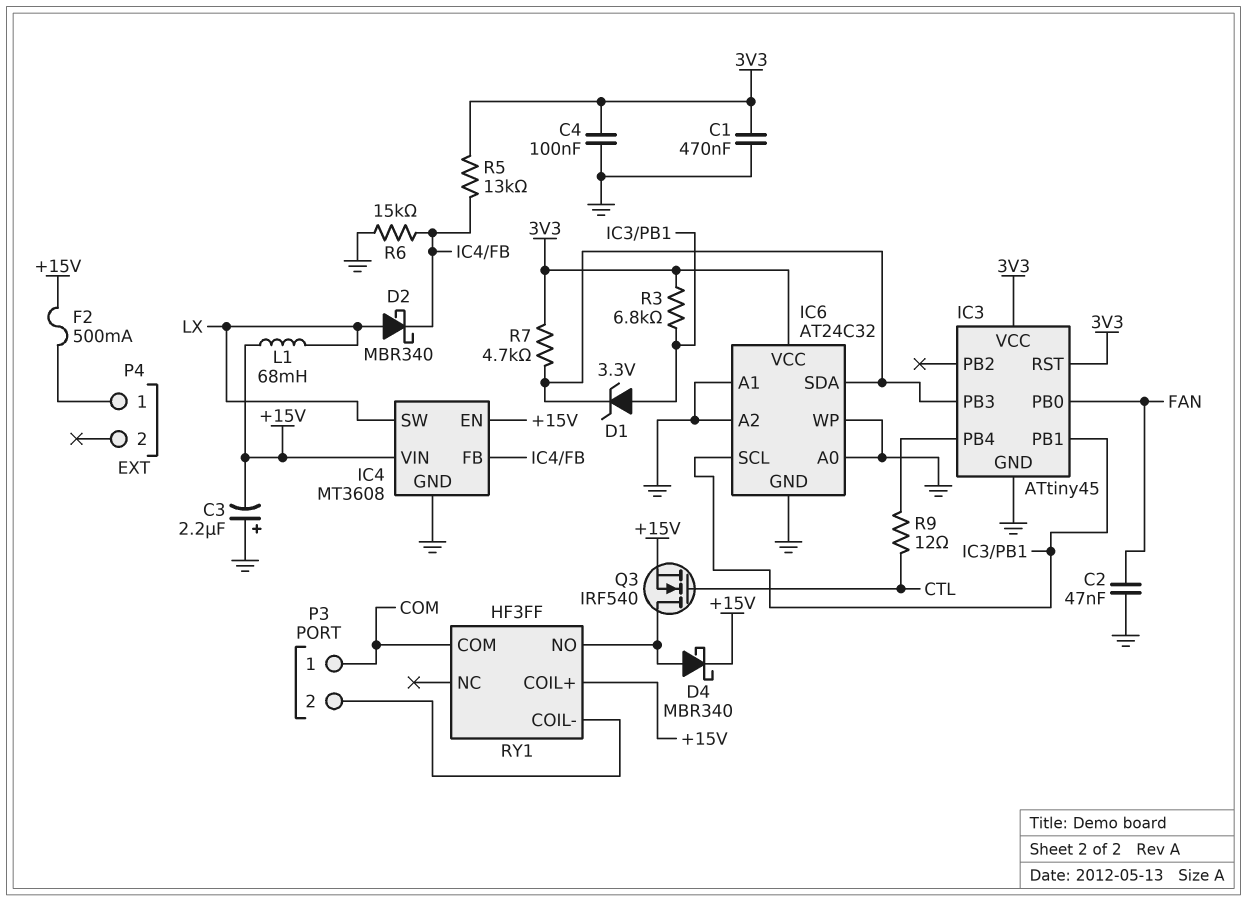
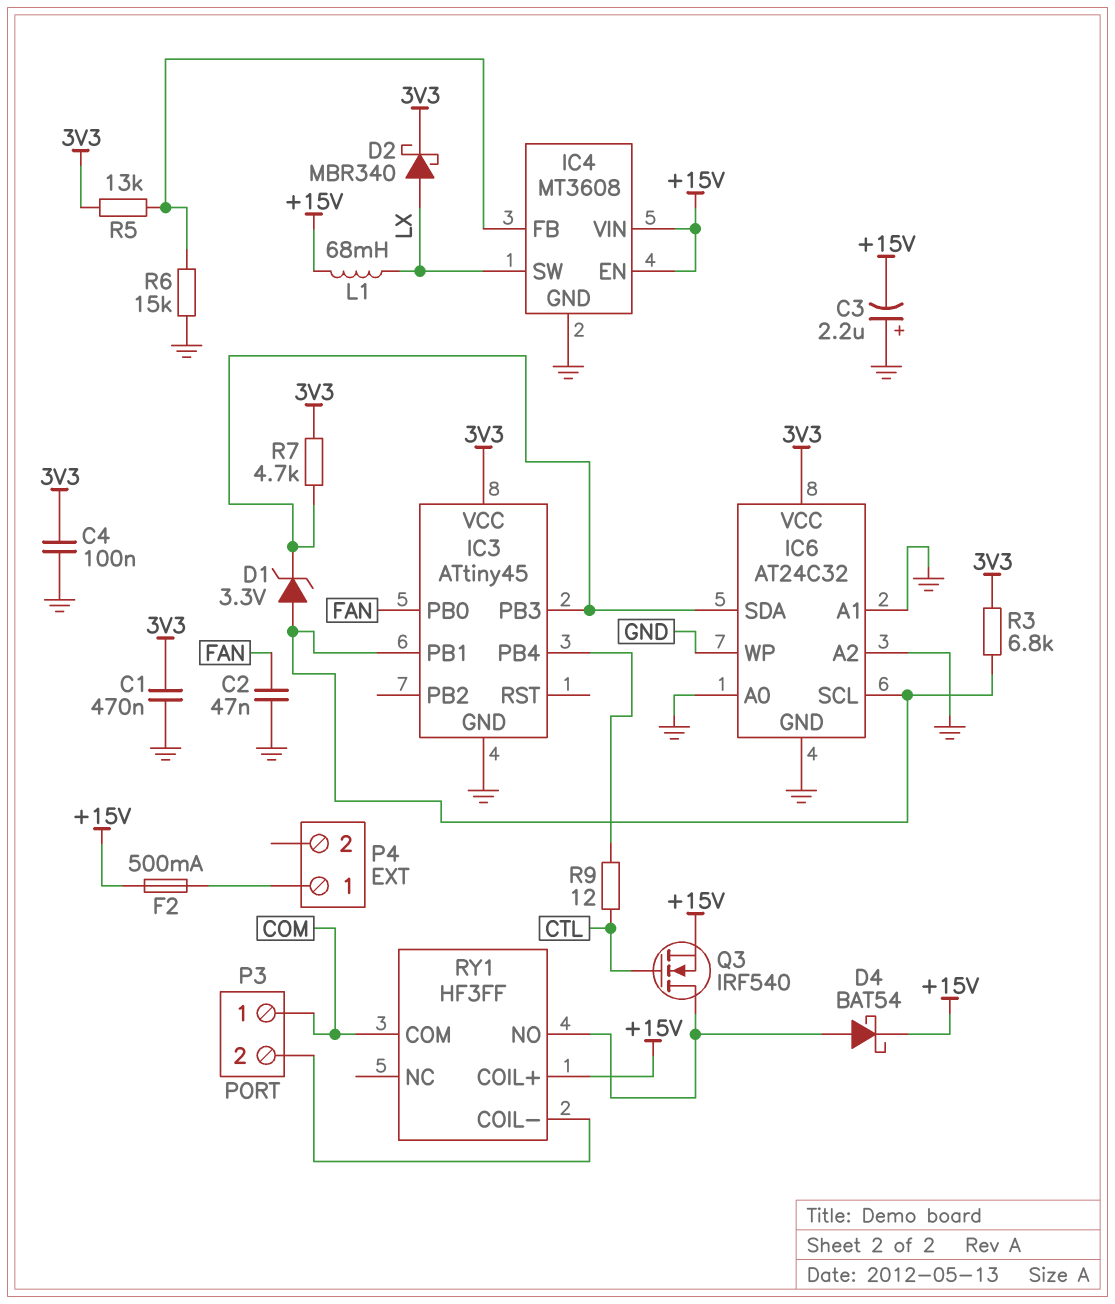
D2: schottky MBR340 (A LX, K IC4/FB) -> schottky MBR340 (A LX, K 3V3)
D4: schottky MBR340 (A RY1/NO, K +15V) -> schottky BAT54 (A RY1/NO, K +15V)
IC3 pin RST: 3V3 -> none

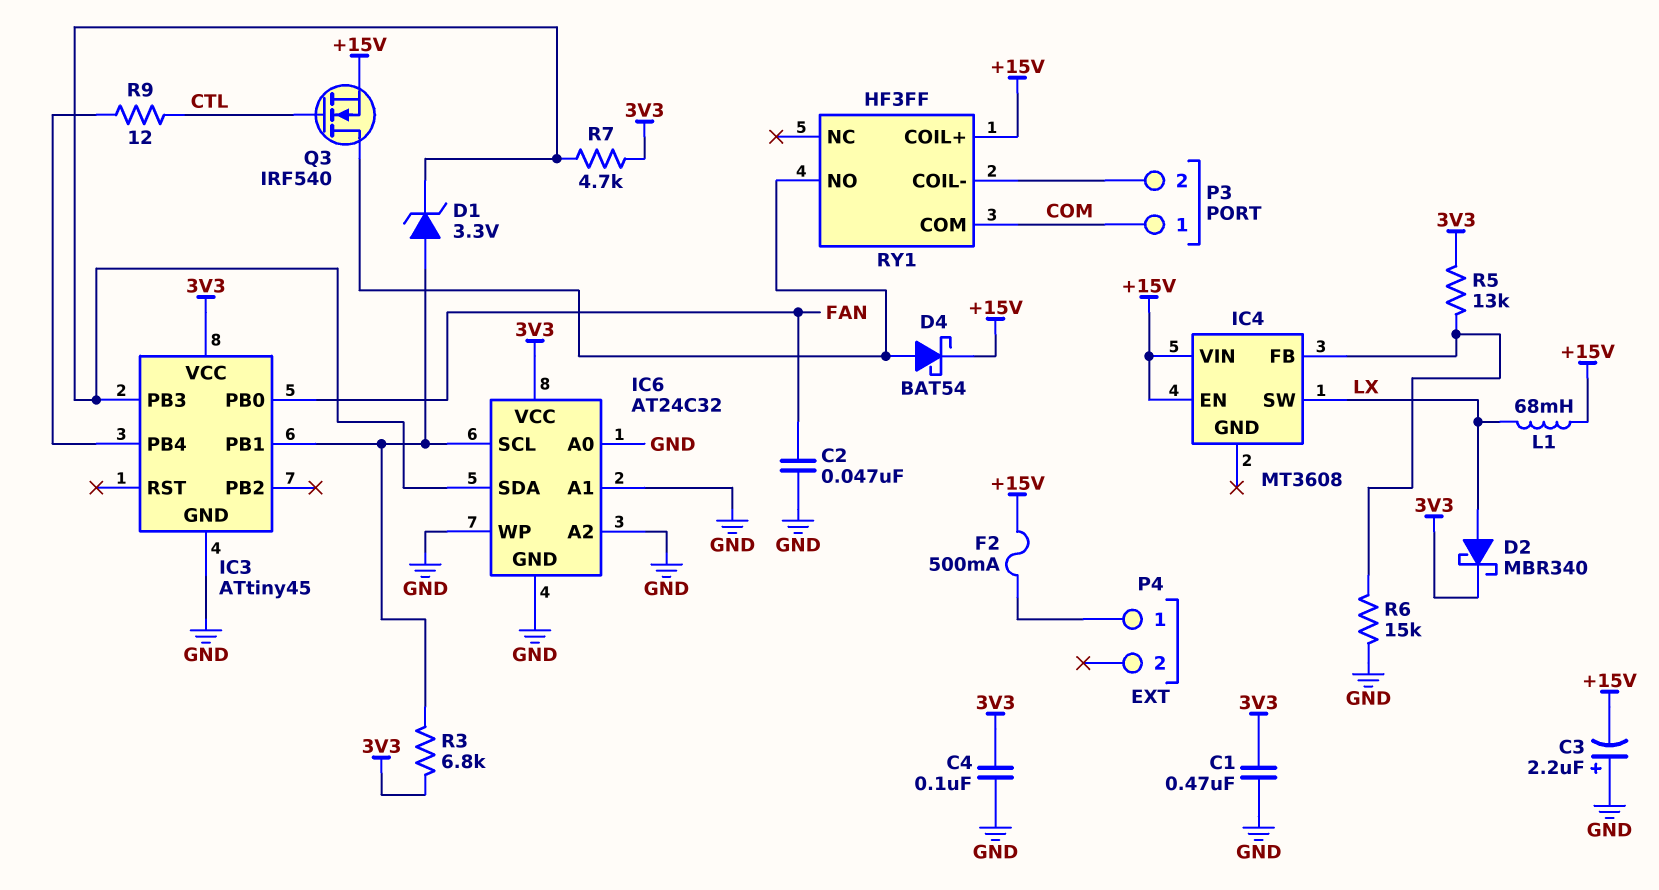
IC4 pin GND: GND -> none

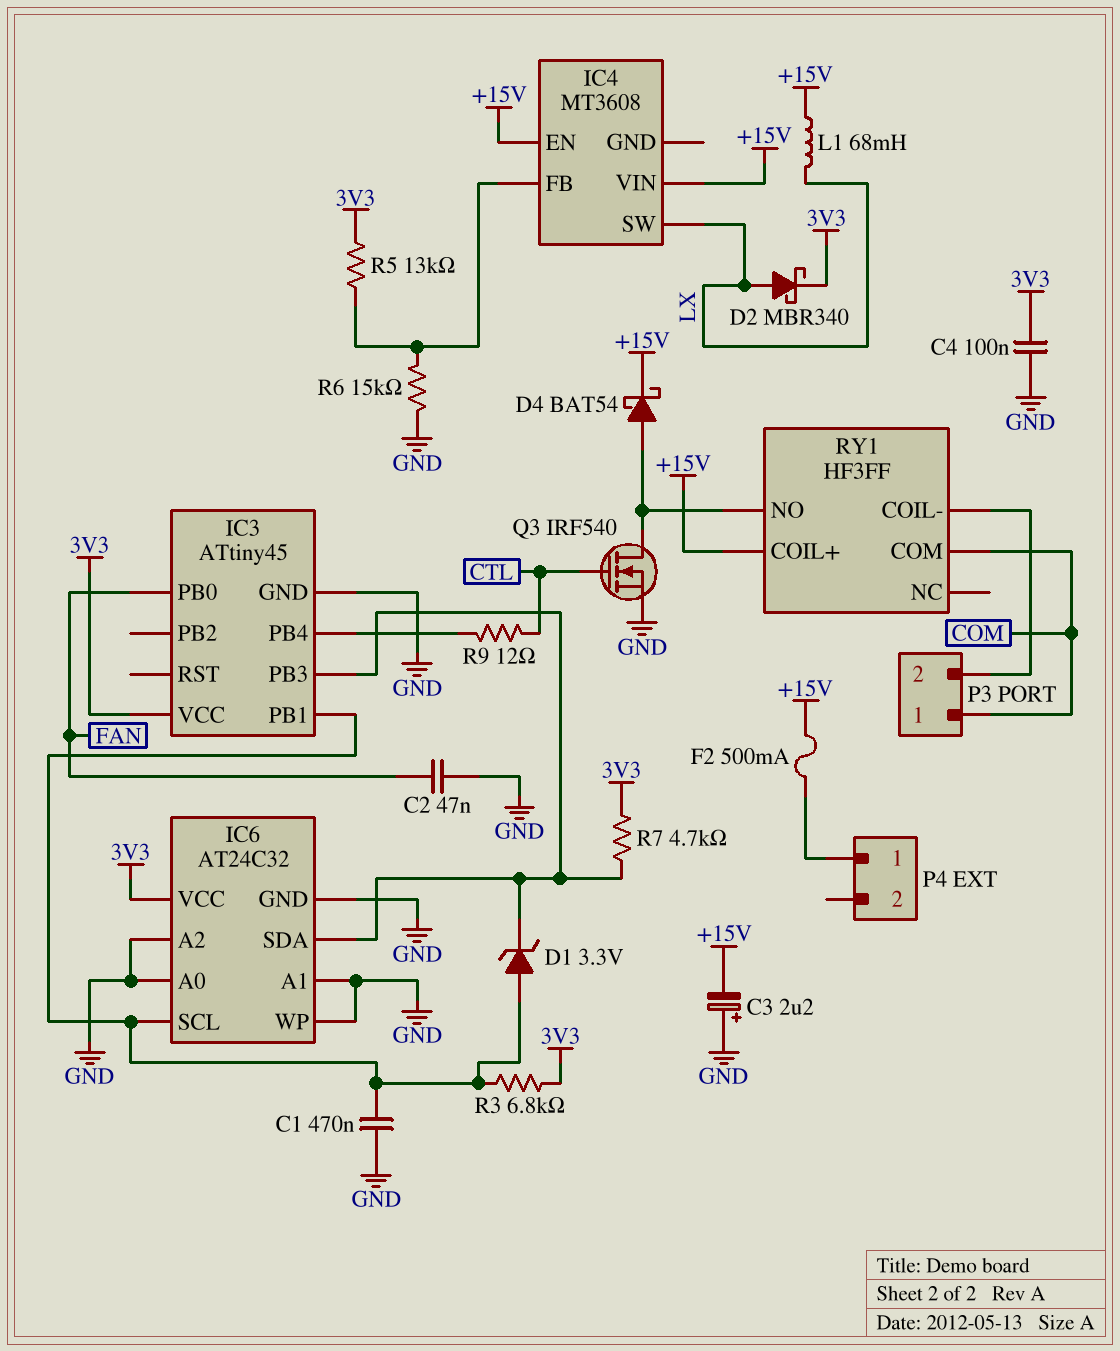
C1: 470nF (3V3, GND) -> 470nF (GND, IC3/PB1)
Q3: NMOS IRF540 (G CTL, D RY1/NO, S +15V) -> NMOS IRF540 (G CTL, D RY1/NO, S GND)

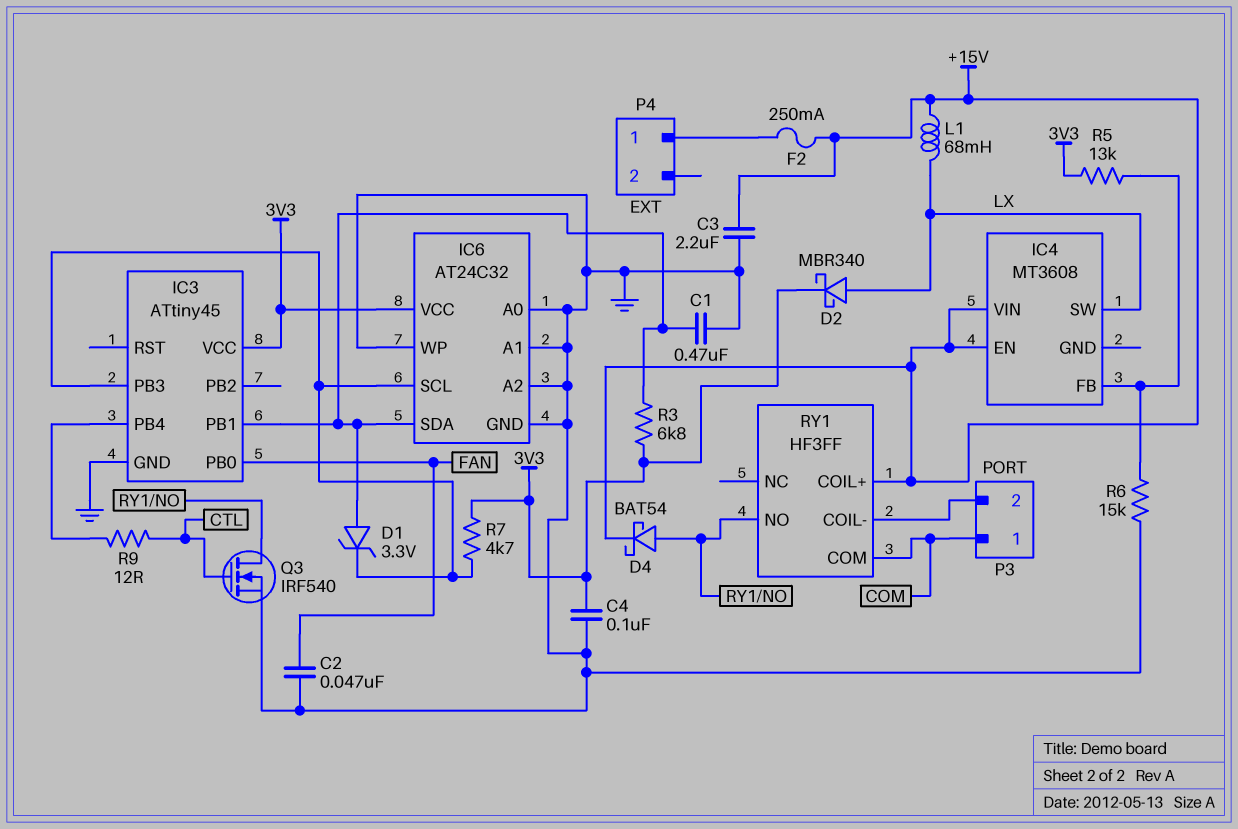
C3: 2.2uF (plus GND, minus +15V) -> 2.2uF (+15V, GND)
F2: 500mA (+15V, P4/1) -> 250mA (+15V, P4/1)
IC6 pin SCL: IC3/PB1 -> IC3/PB3
IC6 pin SDA: IC3/PB3 -> IC3/PB1

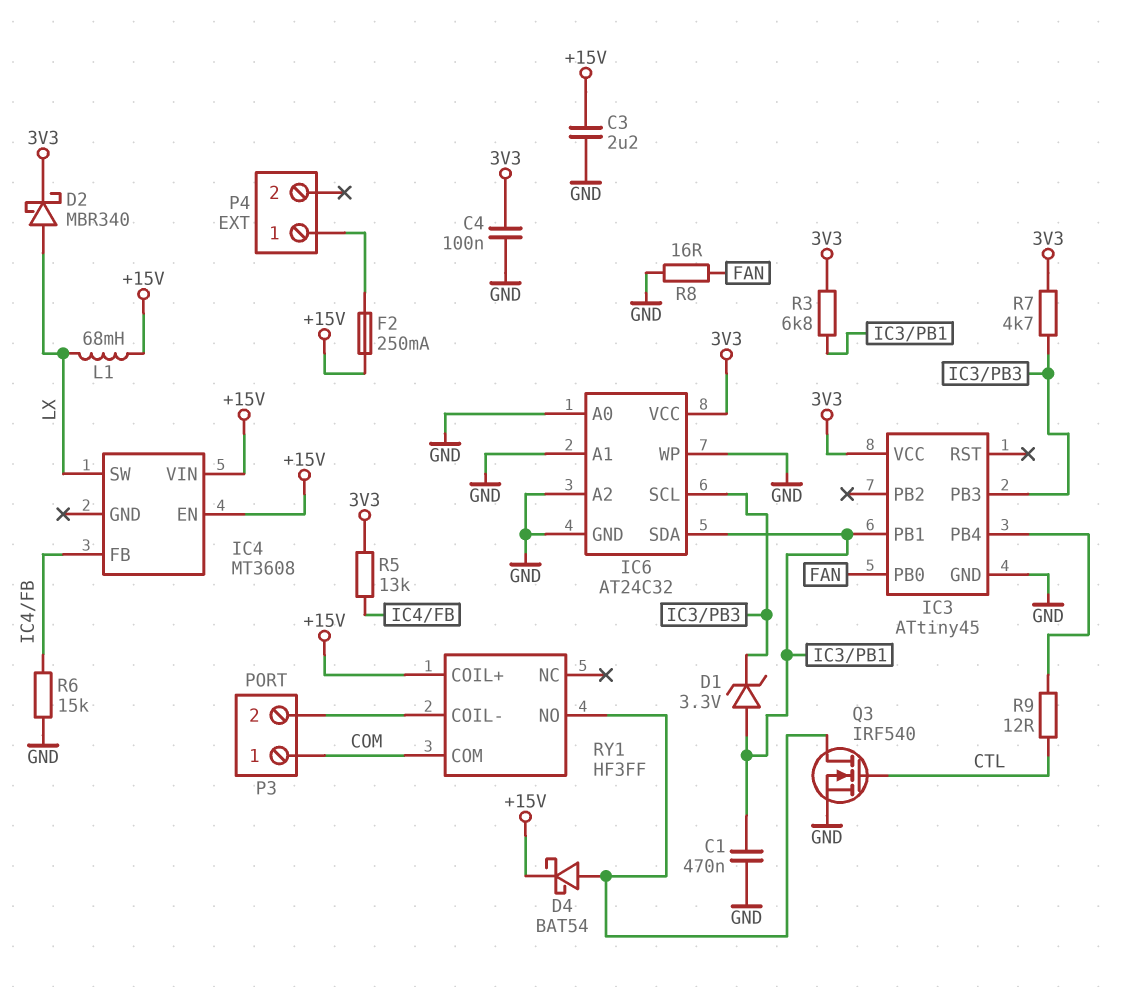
C2: 47nF (FAN, GND) -> none
R8: none -> 16 (FAN, GND)

